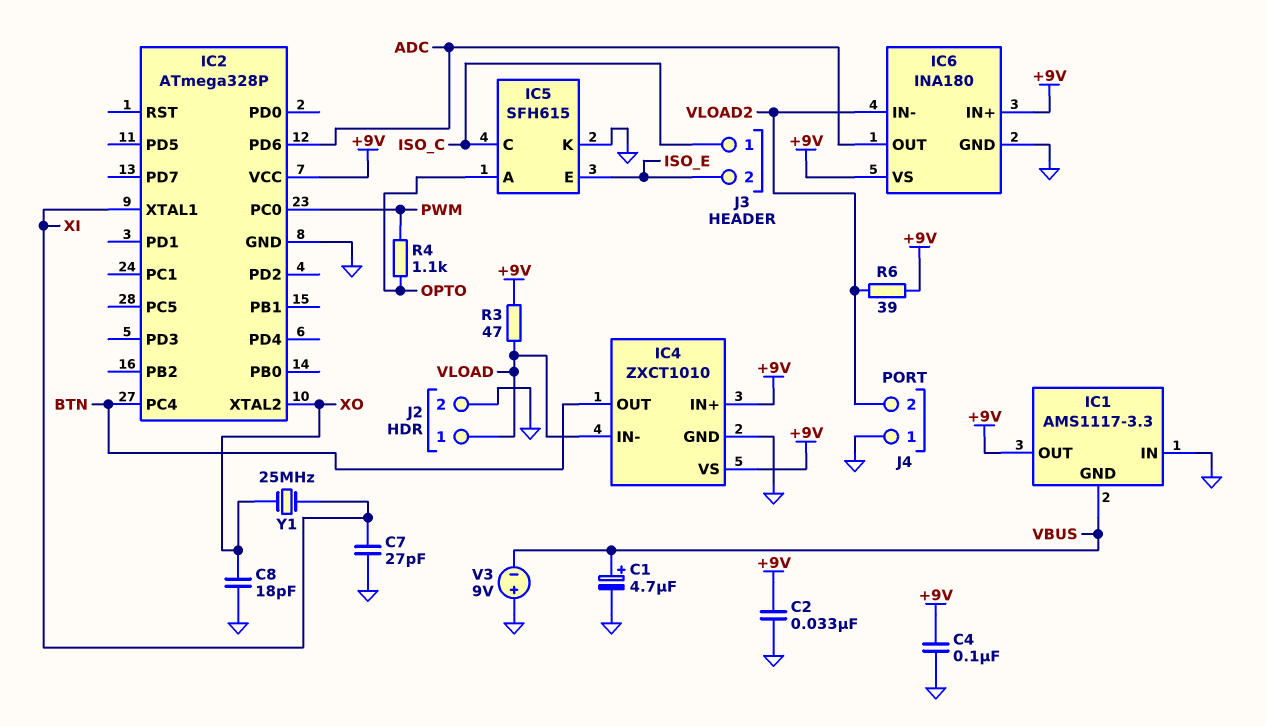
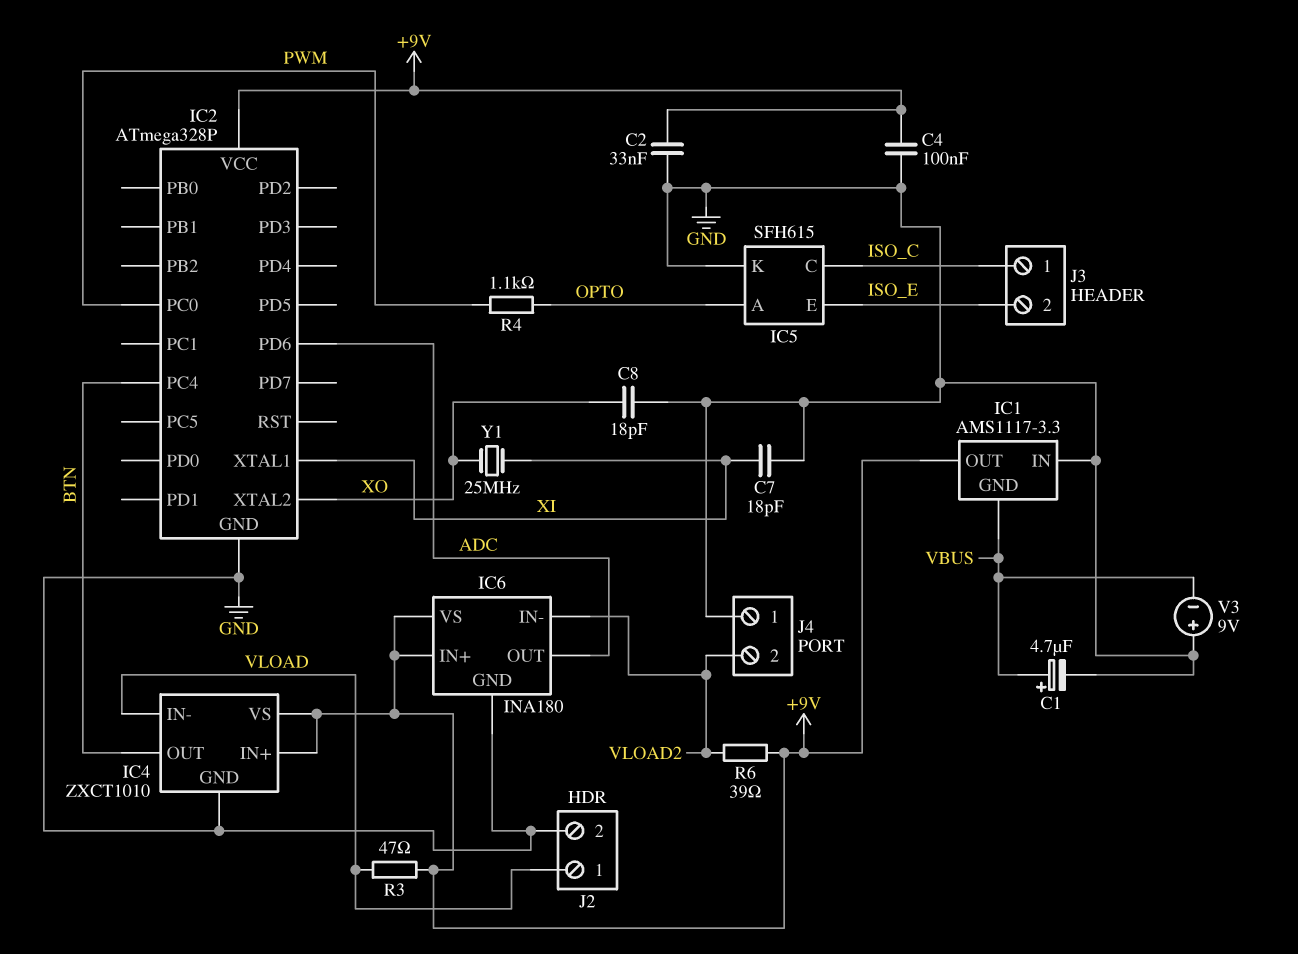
C7: 27pF (GND, XI) -> 18pF (GND, XI)

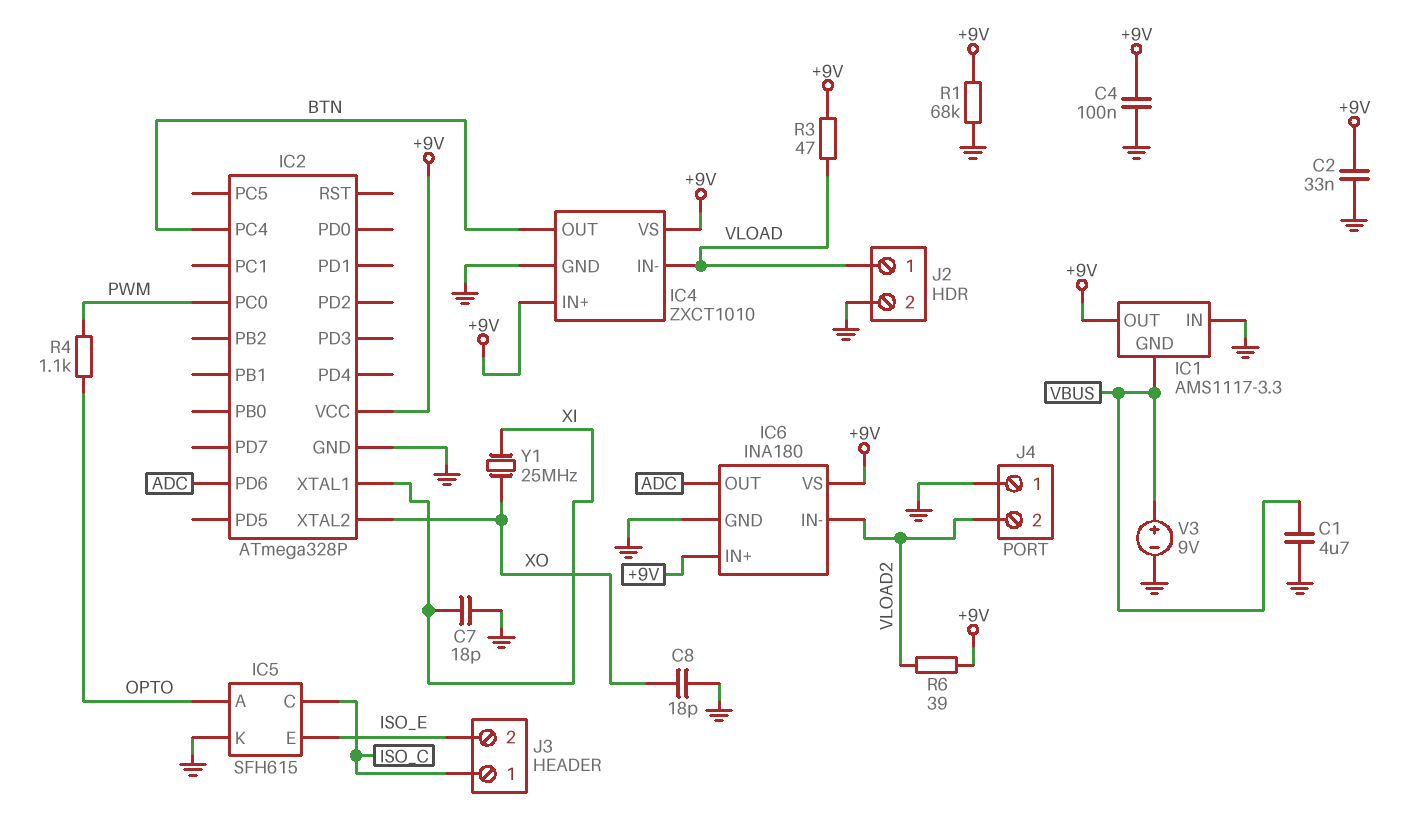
C1: 4.7uF (plus VBUS, minus GND) -> 4.7uF (GND, VBUS)
R1: none -> 68k (+9V, GND)
V3: 9V (plus GND, minus VBUS) -> 9V (plus VBUS, minus GND)

